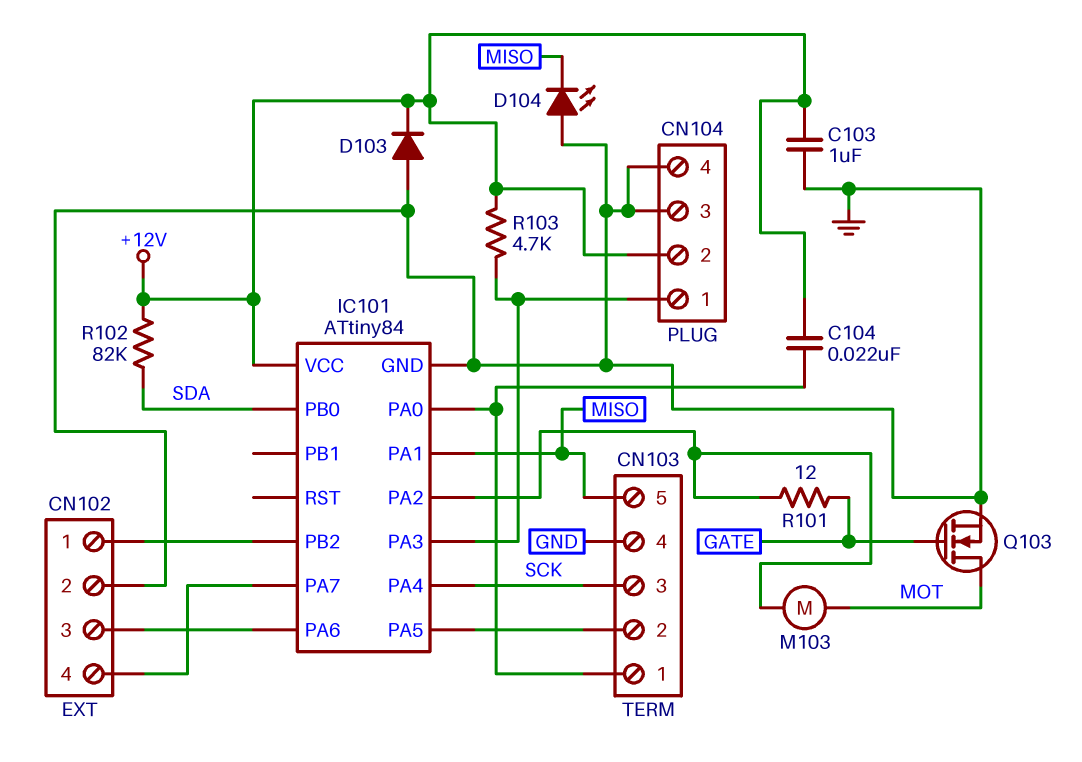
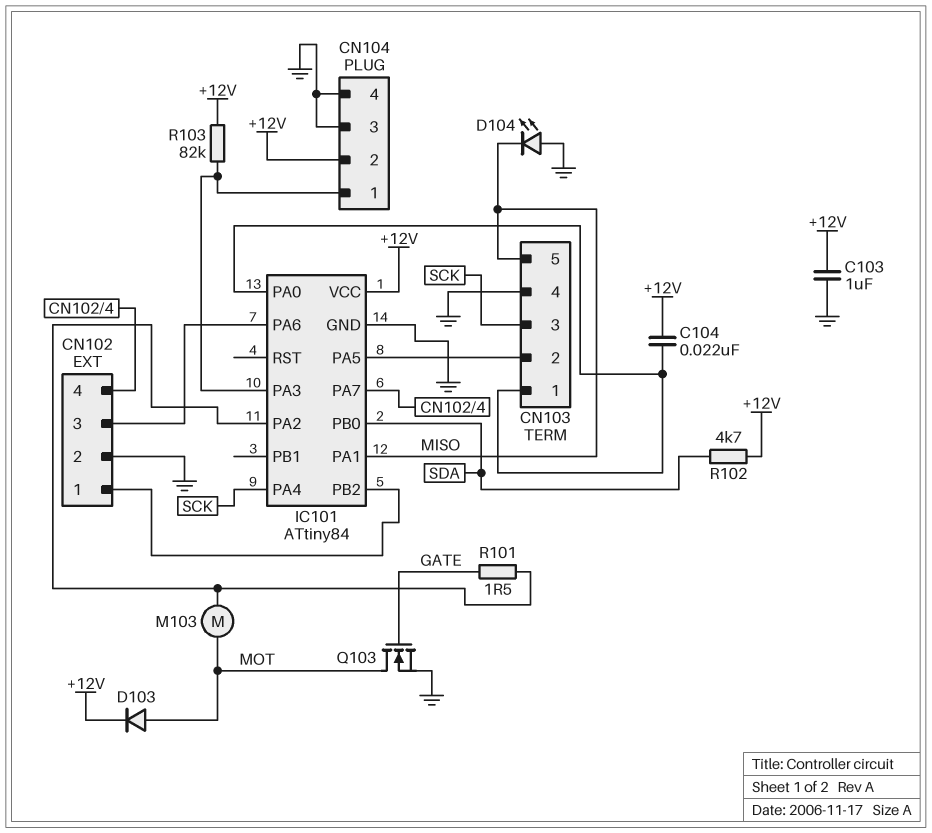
D103: diode (A GND, K +12V) -> diode (A MOT, K +12V)
R101: 12 (GATE, IC101/PA2) -> 1.5 (GATE, IC101/PA2)
R102: 82k (+12V, SDA) -> 4.7k (+12V, SDA)
R103: 4.7k (+12V, CN104/1) -> 82k (+12V, CN104/1)

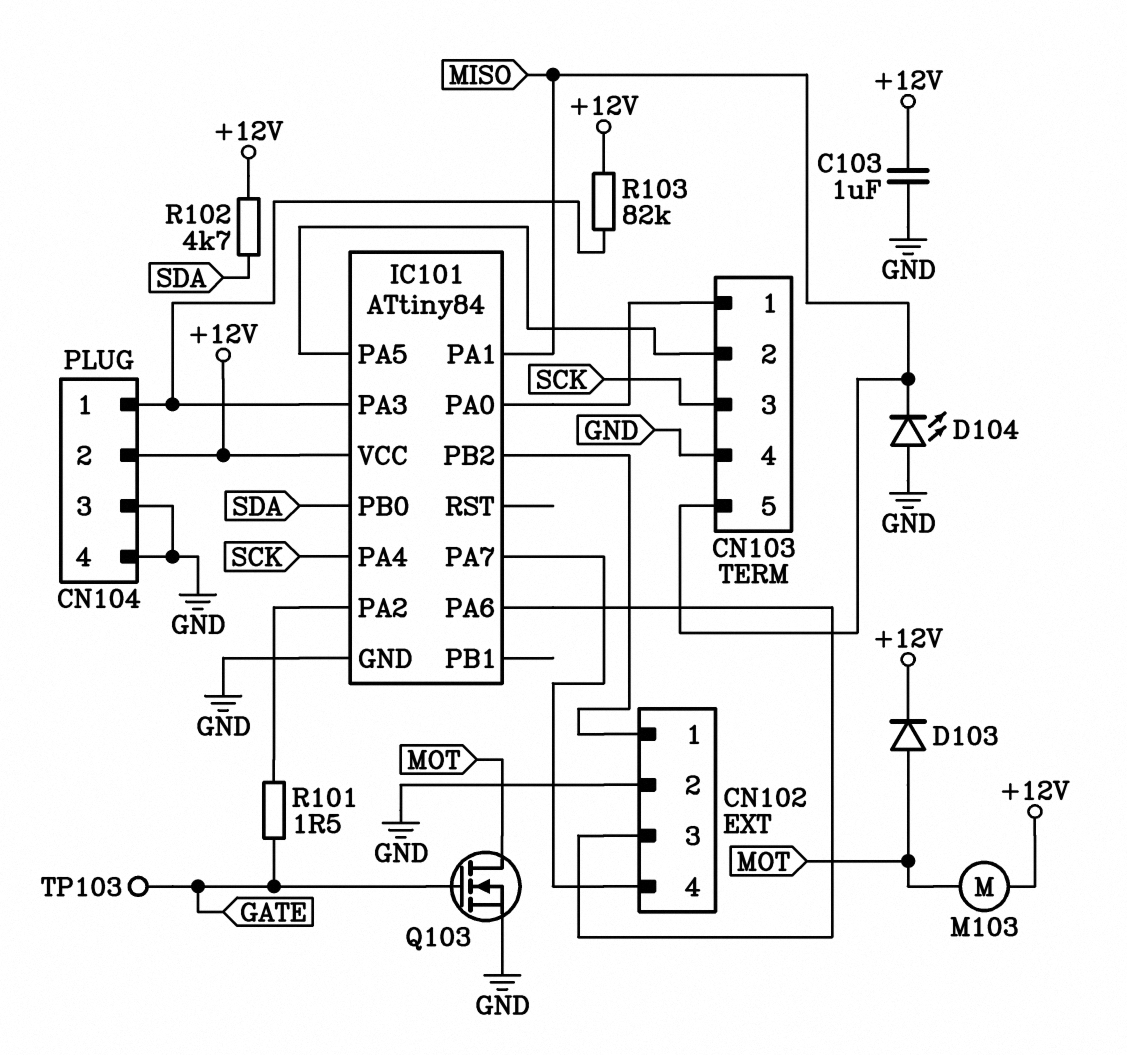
C104: 22nF (+12V, CN103/1) -> none
M103: motor (IC101/PA2, MOT) -> motor (+12V, MOT)
TP103: none -> test point (GATE)

